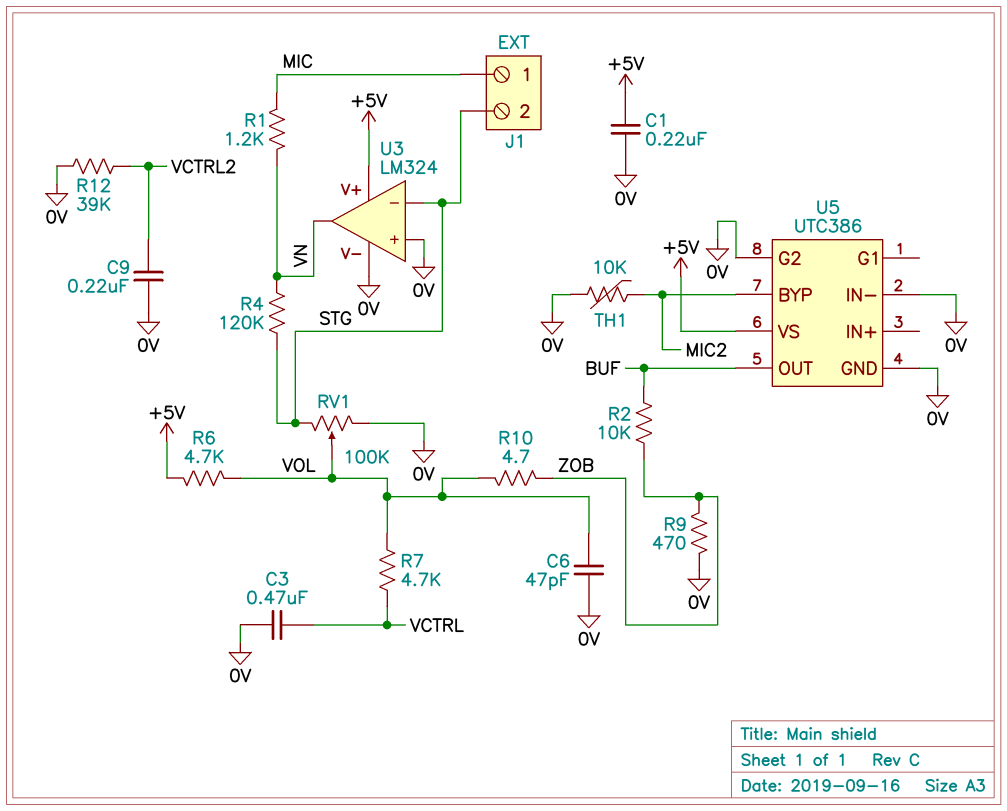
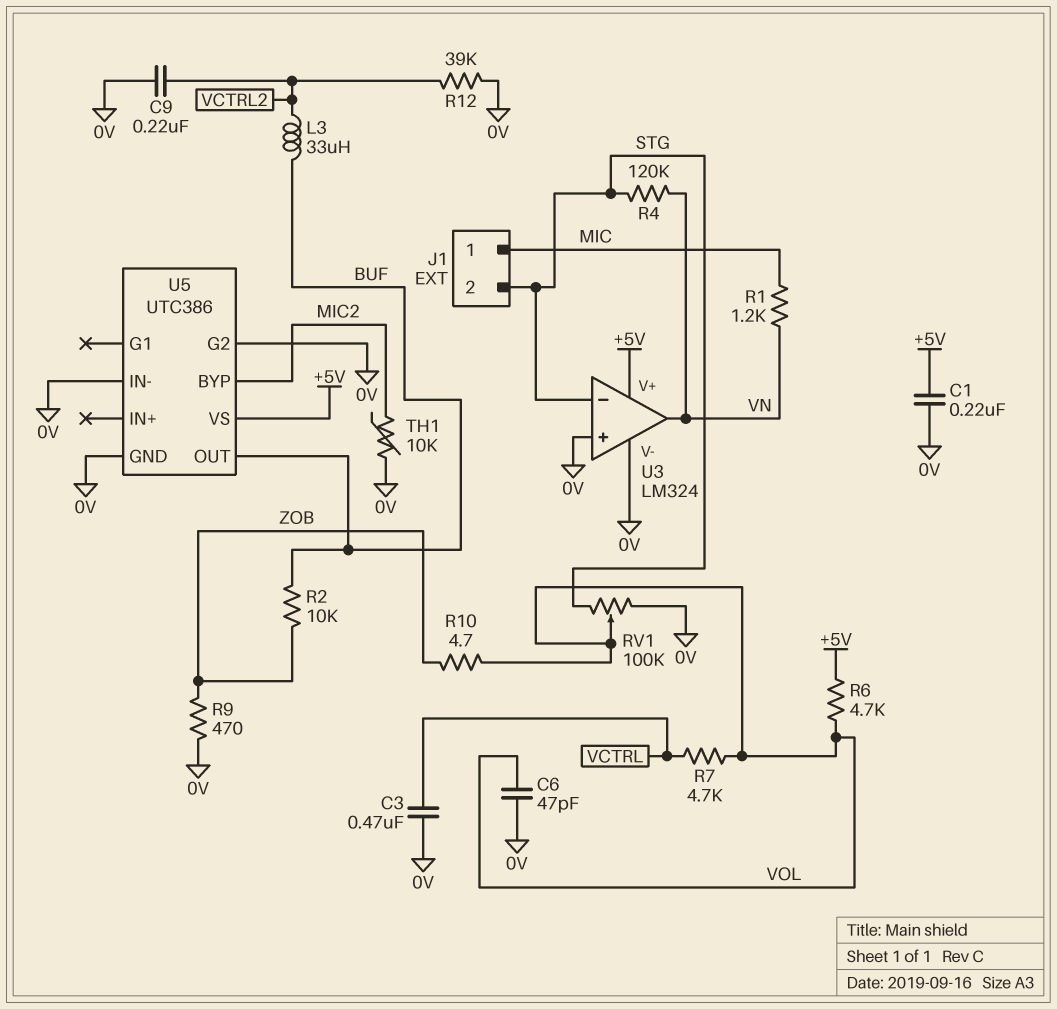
L3: none -> 33uH (BUF, VCTRL2)

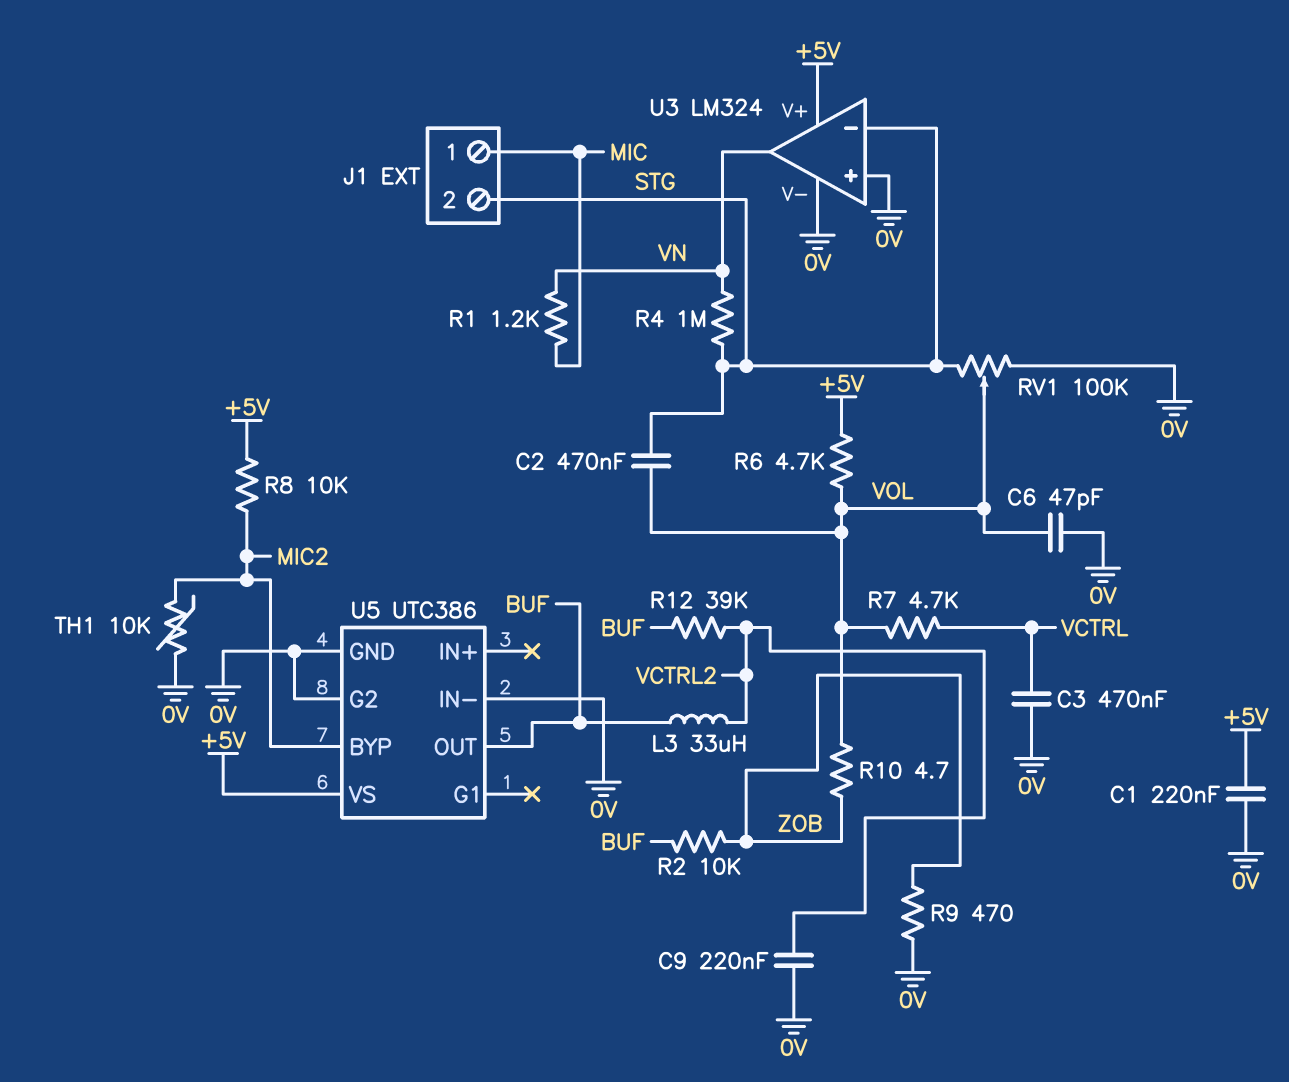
C2: none -> 470nF (STG, VOL)
R4: 120k (STG, VN) -> 1M (STG, VN)
R8: none -> 10k (+5V, MIC2)
R12: 39k (0V, VCTRL2) -> 39k (BUF, VCTRL2)

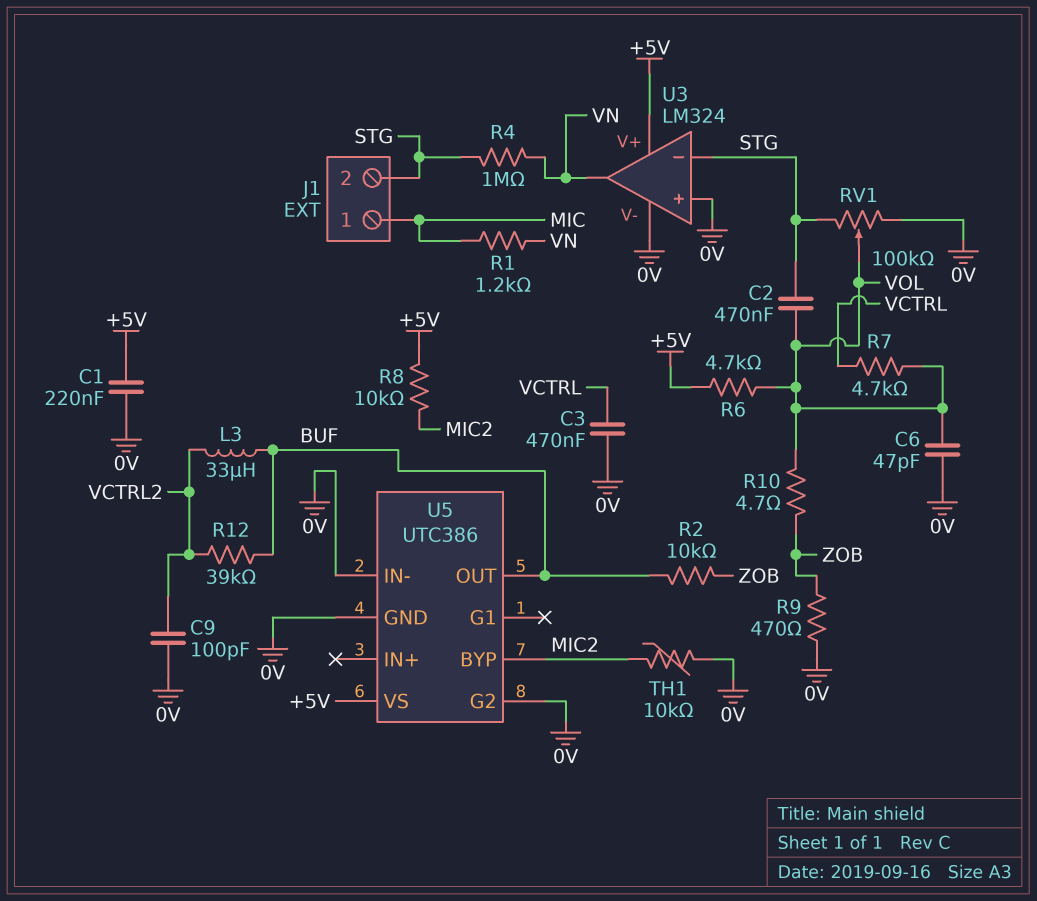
C9: 220nF (0V, VCTRL2) -> 100pF (0V, VCTRL2)

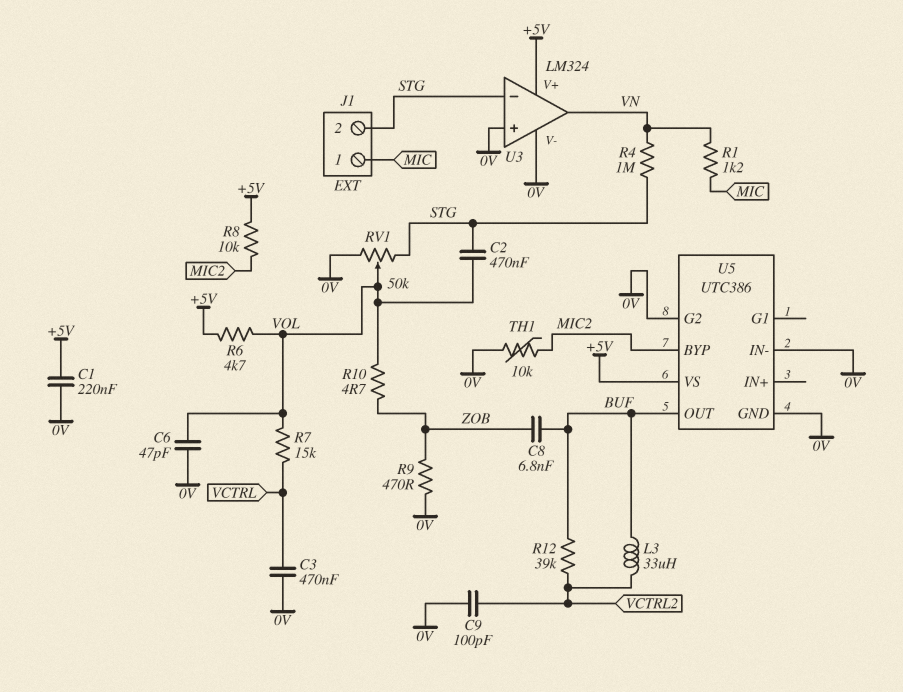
C8: none -> 6.8nF (BUF, ZOB)
R2: 10k (BUF, ZOB) -> none
R7: 4.7k (VCTRL, VOL) -> 15k (VCTRL, VOL)
RV1: 100k (0V, STG, wiper VOL) -> 50k (0V, STG, wiper VOL)

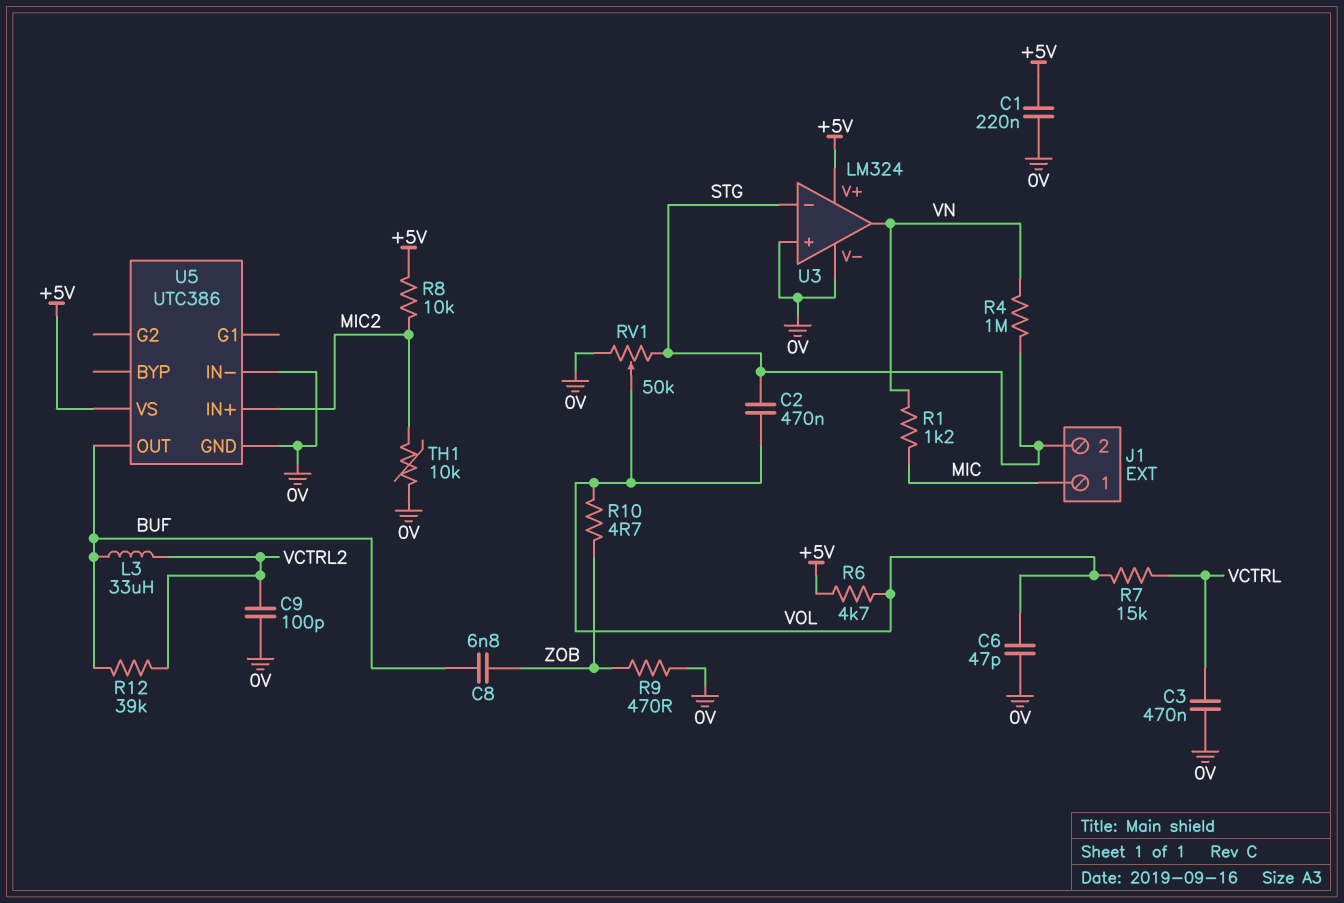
U5 pin BYP: MIC2 -> none
U5 pin G2: 0V -> none
U5 pin IN+: none -> MIC2

